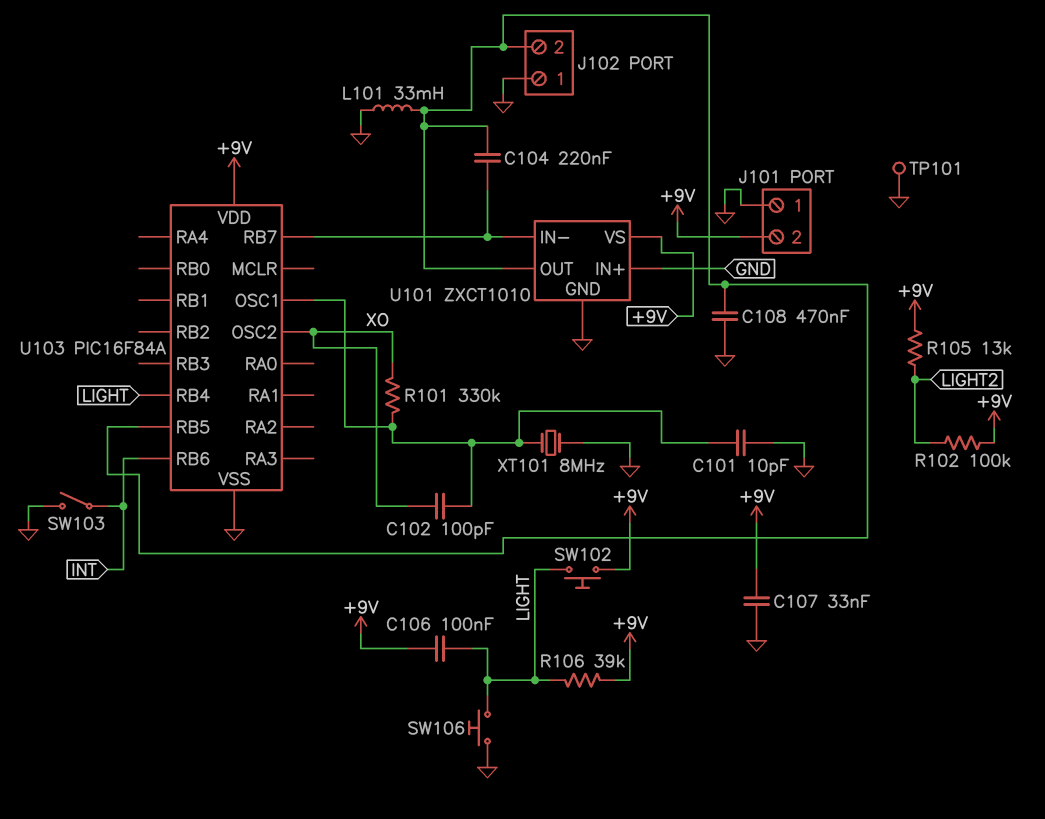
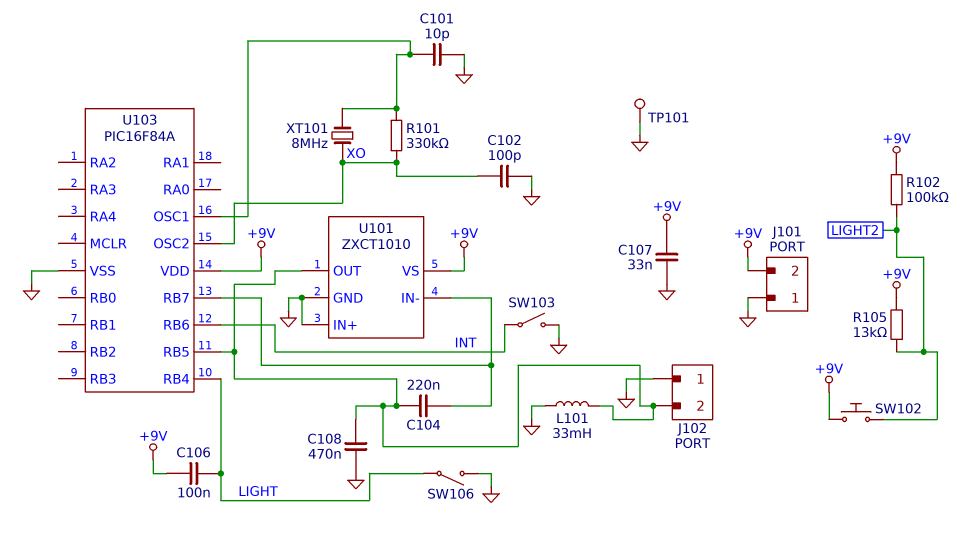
C102: 100pF (U103/OSC1, XO) -> 100pF (GND, XO)
R106: 39k (+9V, LIGHT) -> none
SW102: button (+9V, LIGHT) -> button (+9V, LIGHT2)
SW106: button (GND, LIGHT) -> switch (GND, LIGHT)
XT101: 8MHz (GND, U103/OSC1) -> 8MHz (U103/OSC1, XO)

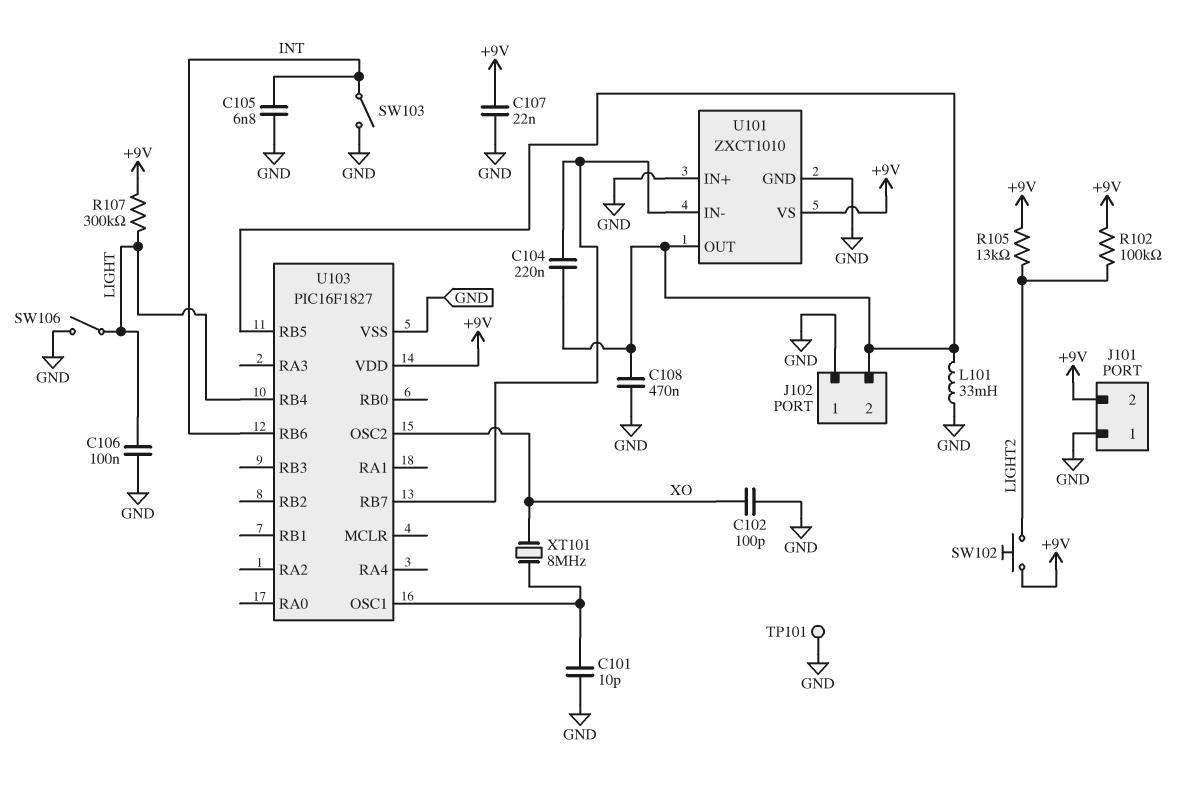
C105: none -> 6.8nF (GND, INT)
C106: 100nF (+9V, LIGHT) -> 100nF (GND, LIGHT)
C107: 33nF (+9V, GND) -> 22nF (+9V, GND)
R101: 330k (U103/OSC1, XO) -> none
R107: none -> 300k (+9V, LIGHT)
U103: PIC16F84A -> PIC16F1827

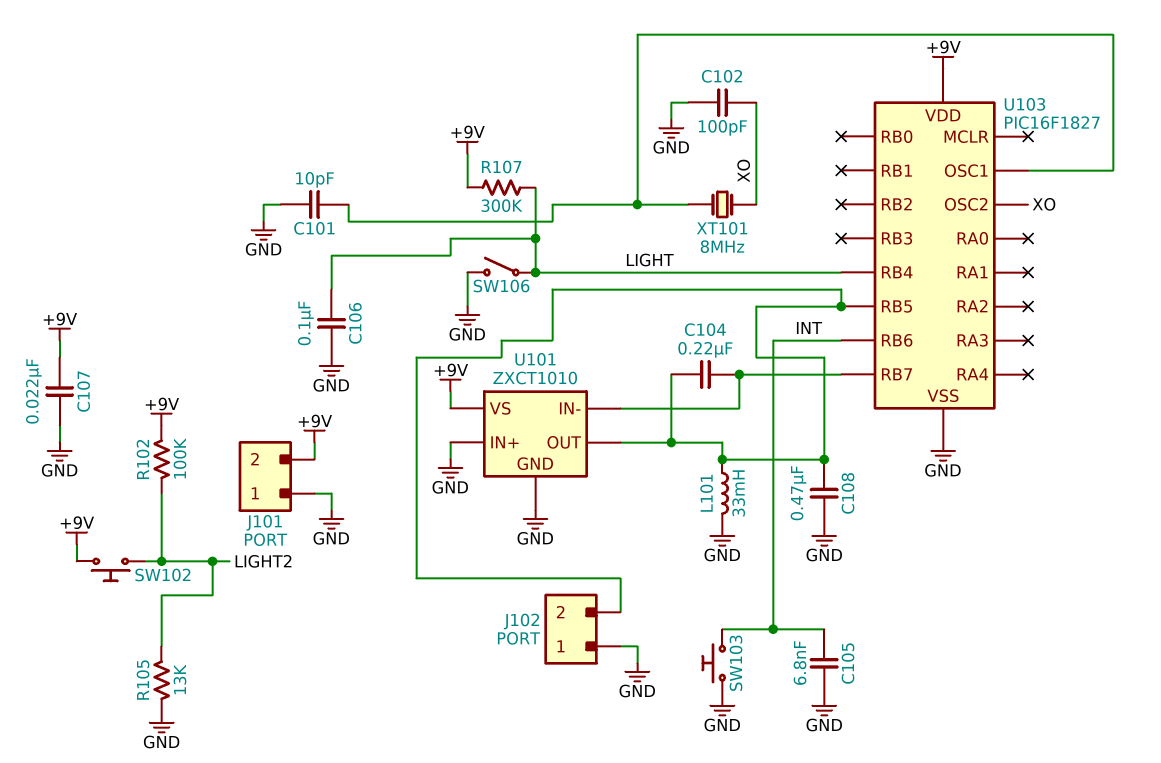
R105: 13k (+9V, LIGHT2) -> 13k (GND, LIGHT2)
SW103: switch (GND, INT) -> button (GND, INT)
TP101: test point (GND) -> none

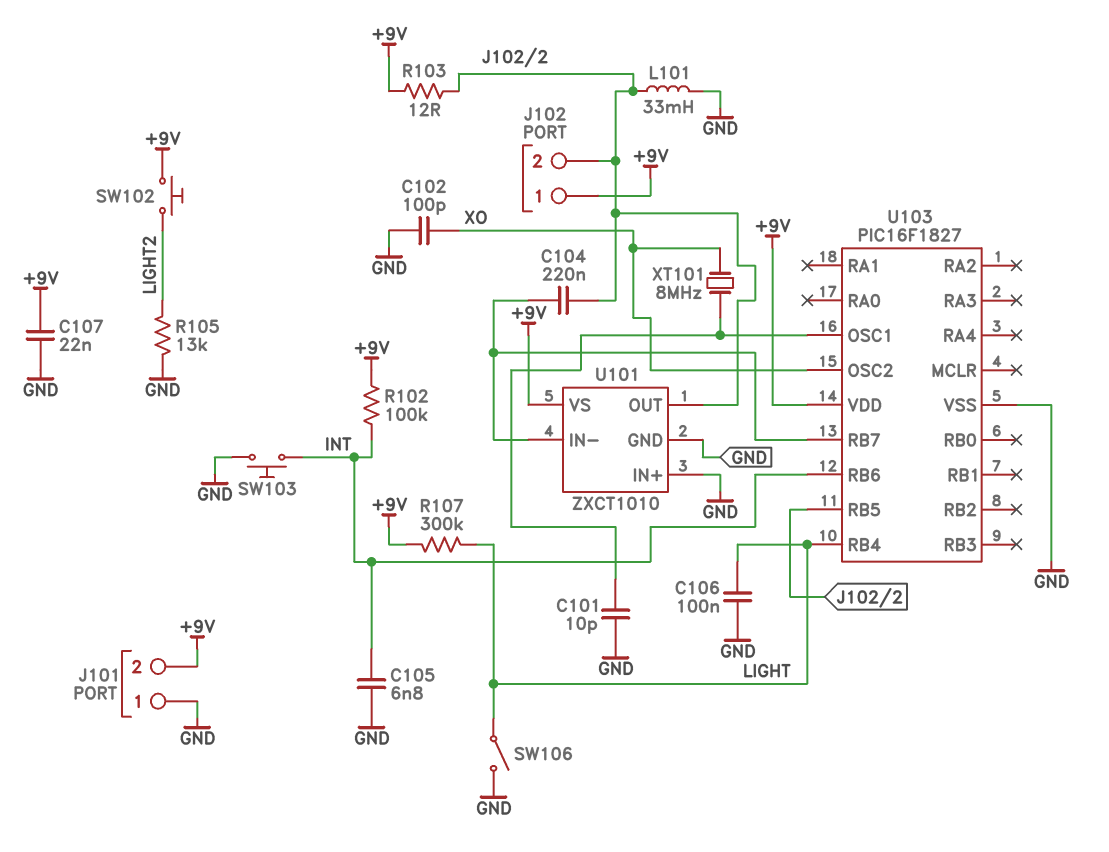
C108: 470nF (GND, J102/2) -> none
J102 pin 1: GND -> +9V
R102: 100k (+9V, LIGHT2) -> 100k (+9V, INT)
R103: none -> 12 (+9V, J102/2)

